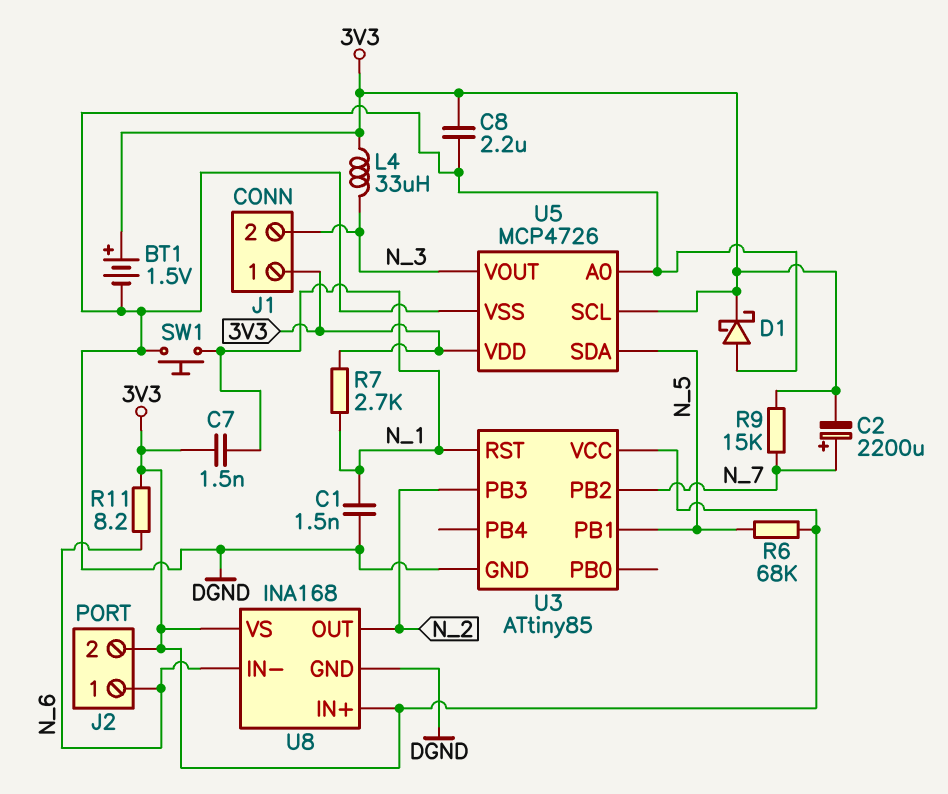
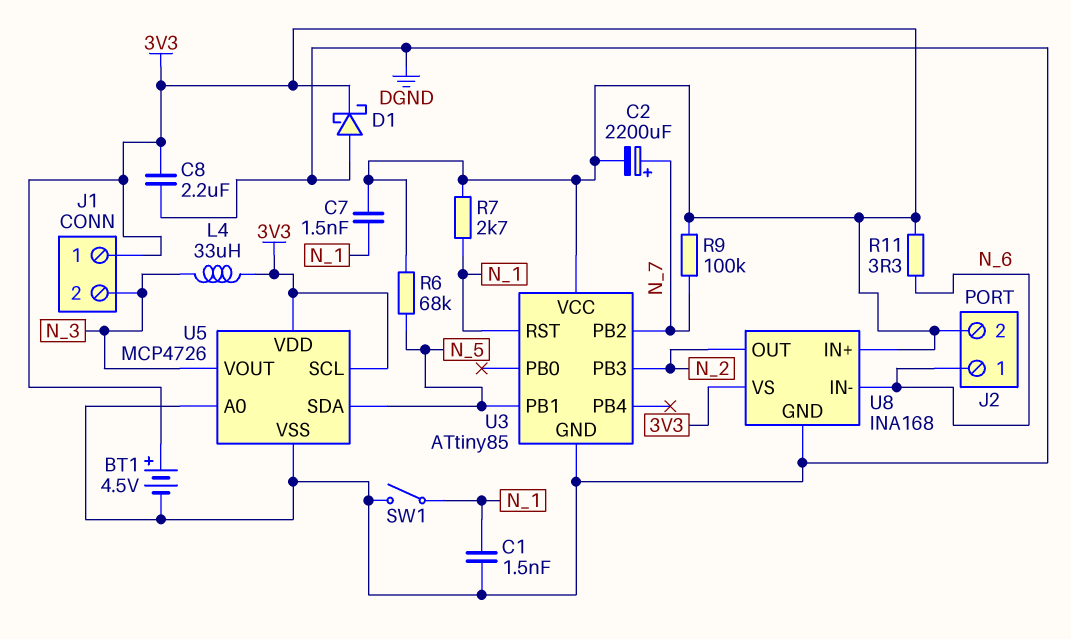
BT1: 1.5V (plus 3V3, minus DGND) -> 4.5V (plus 3V3, minus DGND)
R9: 15k (3V3, N_7) -> 100k (3V3, N_7)
R11: 8.2 (3V3, N_6) -> 3.3 (3V3, N_6)
SW1: button (DGND, N_1) -> switch (DGND, N_1)

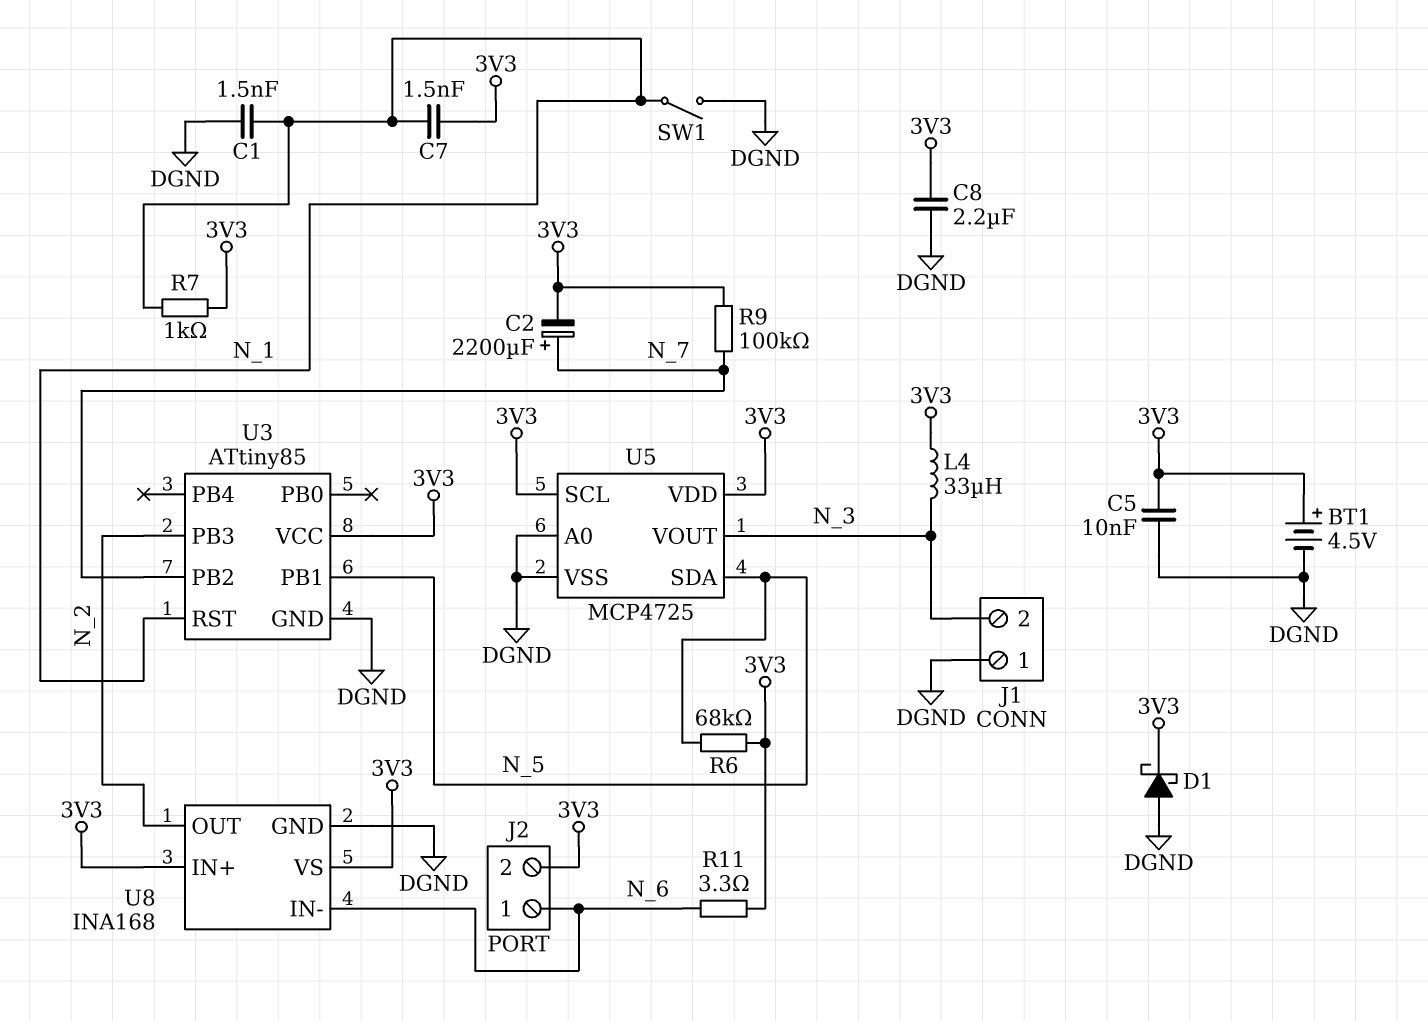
C5: none -> 10nF (3V3, DGND)
J1 pin 1: 3V3 -> DGND
R7: 2.7k (3V3, N_1) -> 1k (3V3, N_1)
U5: MCP4726 -> MCP4725

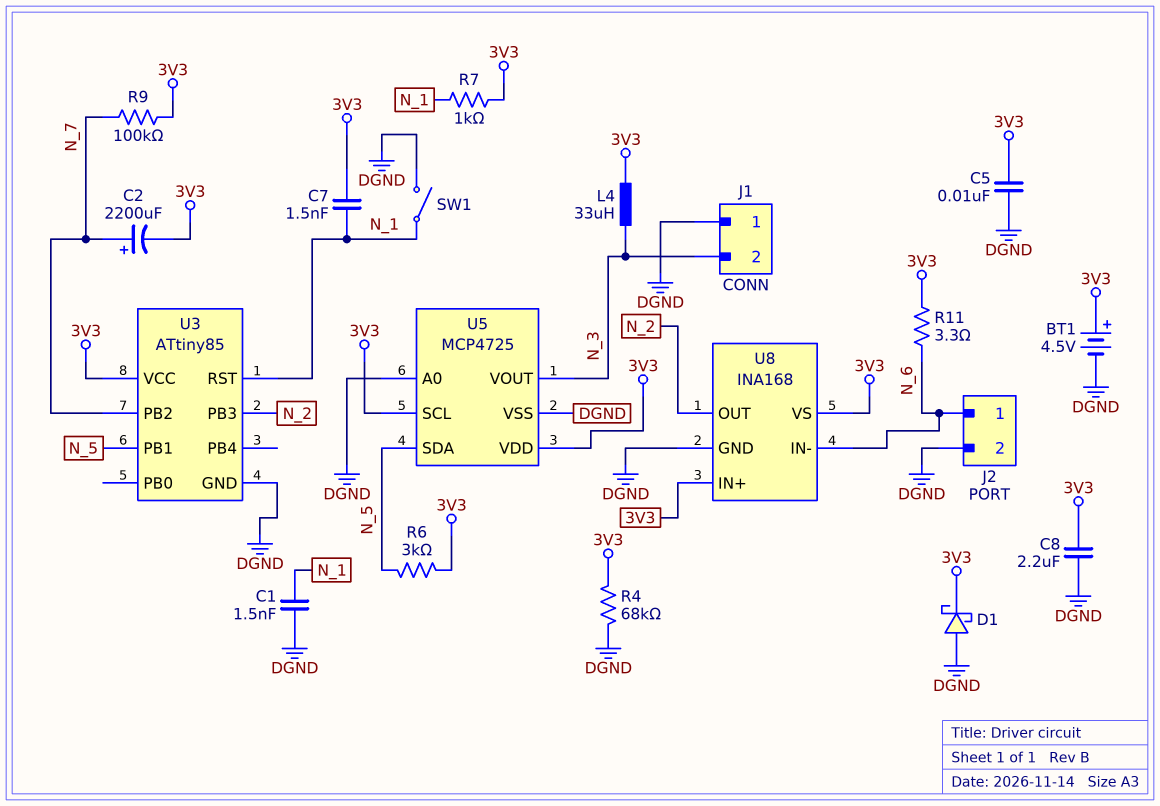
J2 pin 2: 3V3 -> DGND
R4: none -> 68k (3V3, DGND)
R6: 68k (3V3, N_5) -> 3k (3V3, N_5)

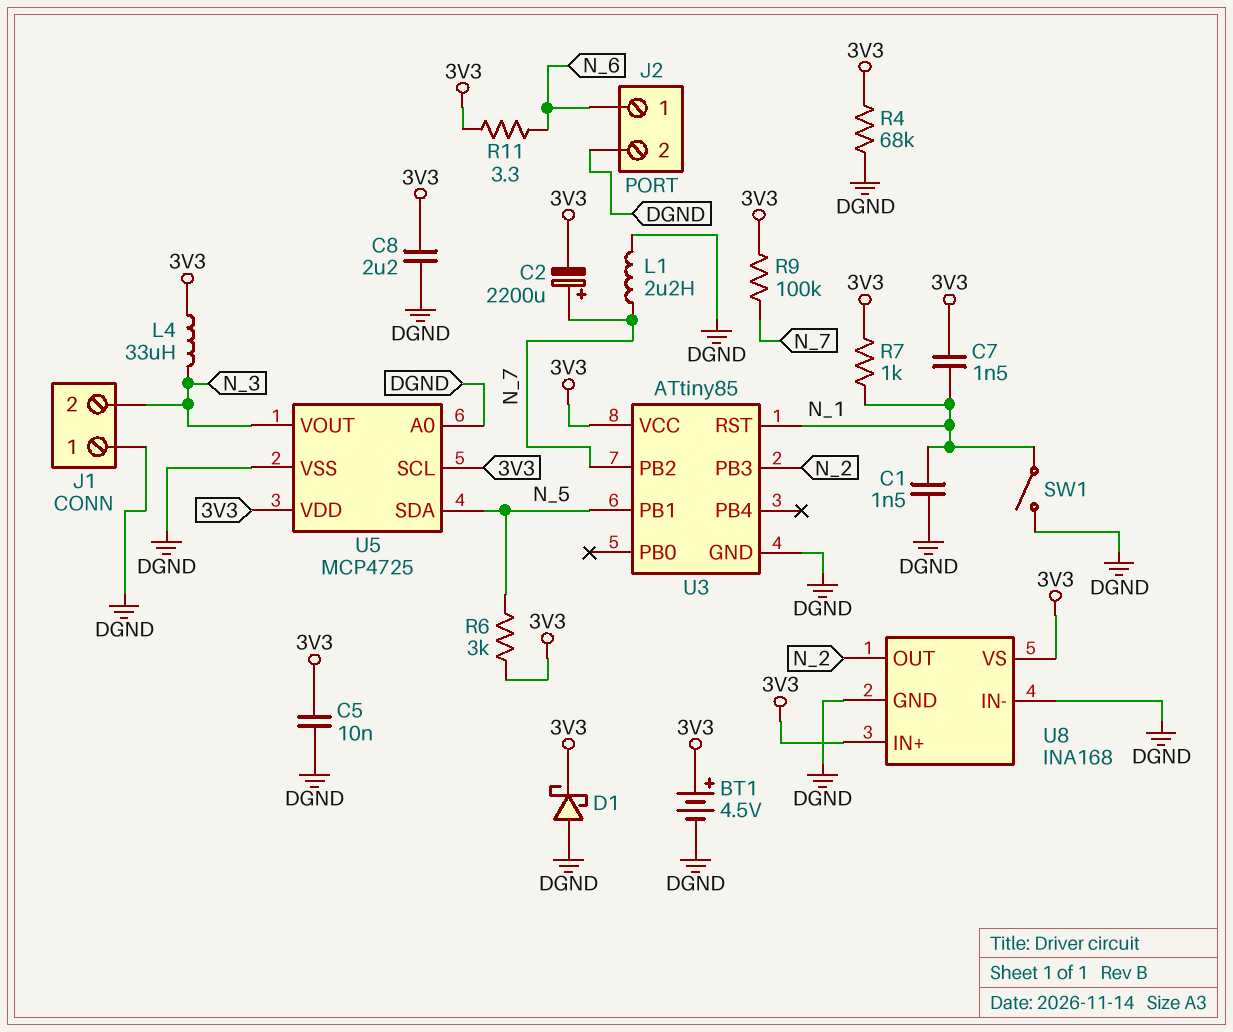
L1: none -> 2.2uH (DGND, N_7)
U8 pin IN-: N_6 -> DGND

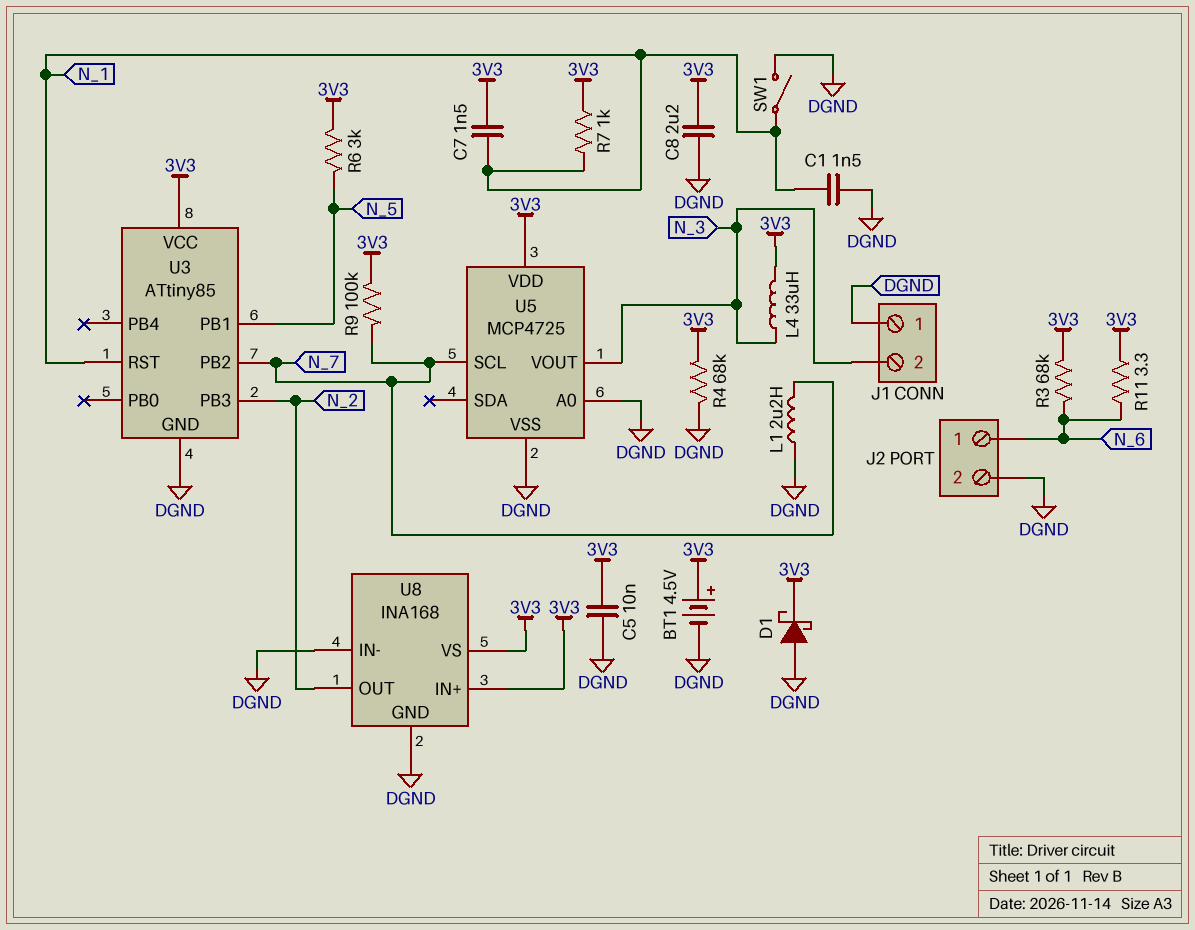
C2: 2200uF (plus N_7, minus 3V3) -> none
R3: none -> 68k (3V3, N_6)
U5 pin SCL: 3V3 -> N_7
U5 pin SDA: N_5 -> none

